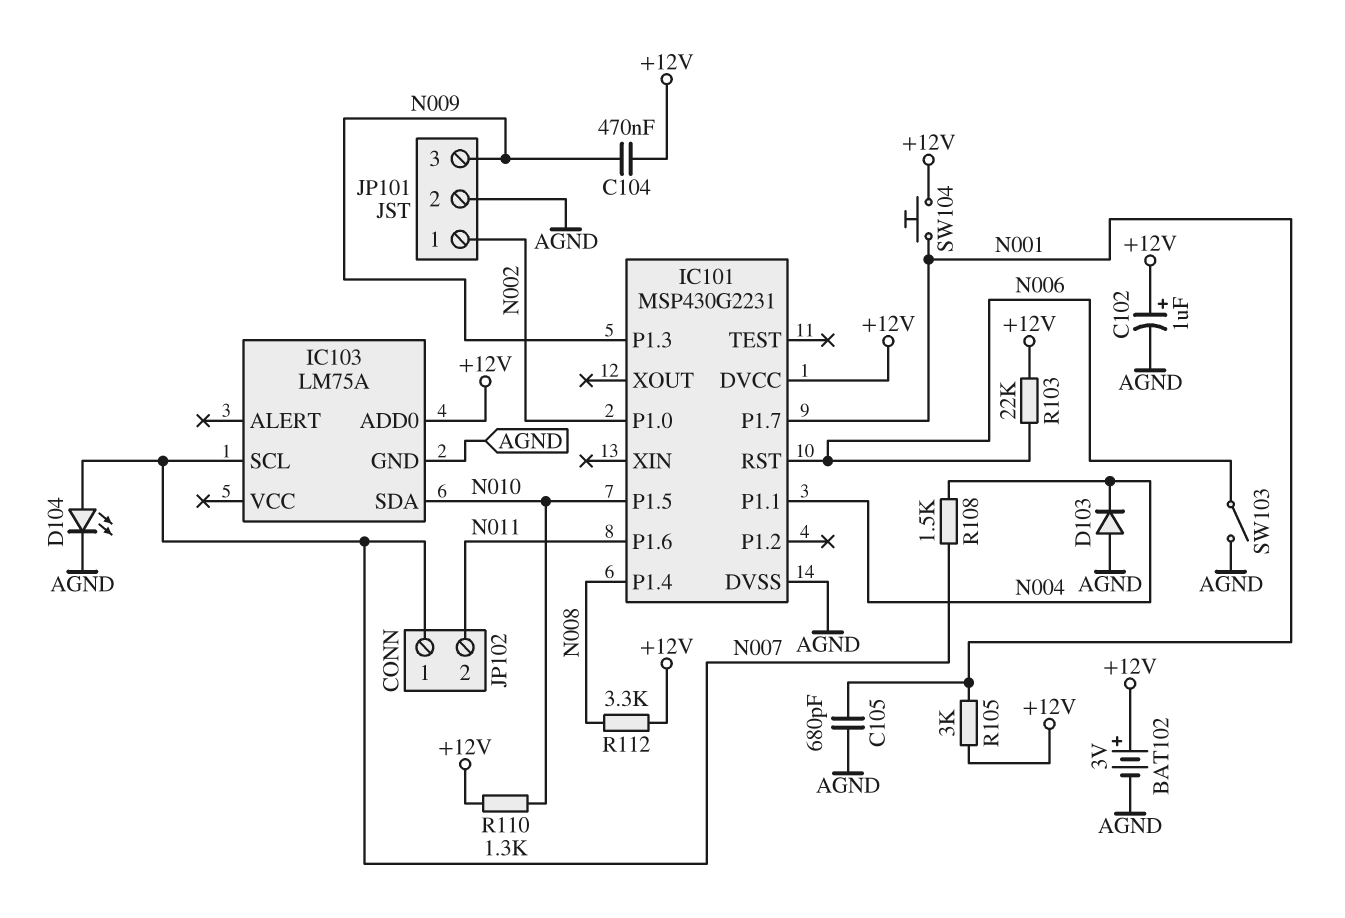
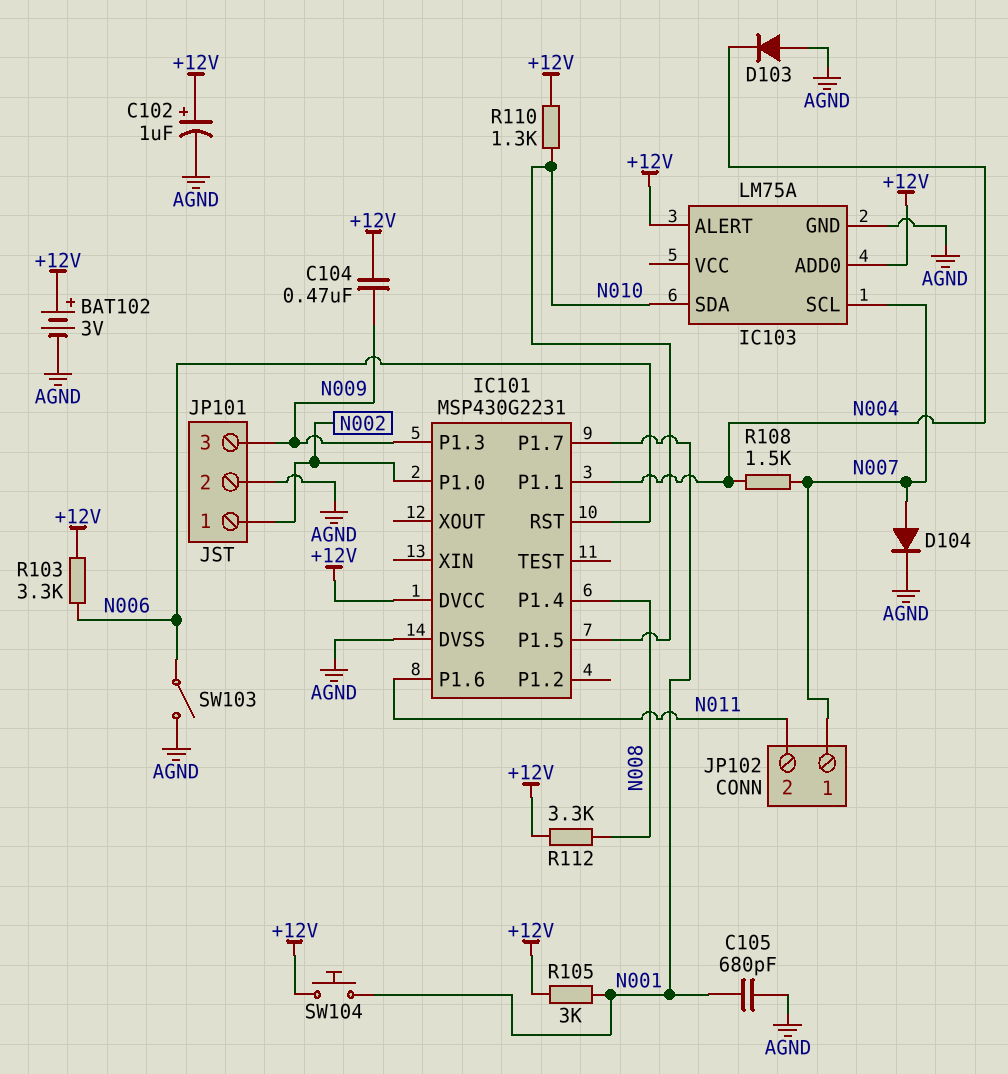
D104: LED (A N007, K AGND) -> diode (A N007, K AGND)
IC103 pin ALERT: none -> +12V
R103: 22k (+12V, N006) -> 3.3k (+12V, N006)

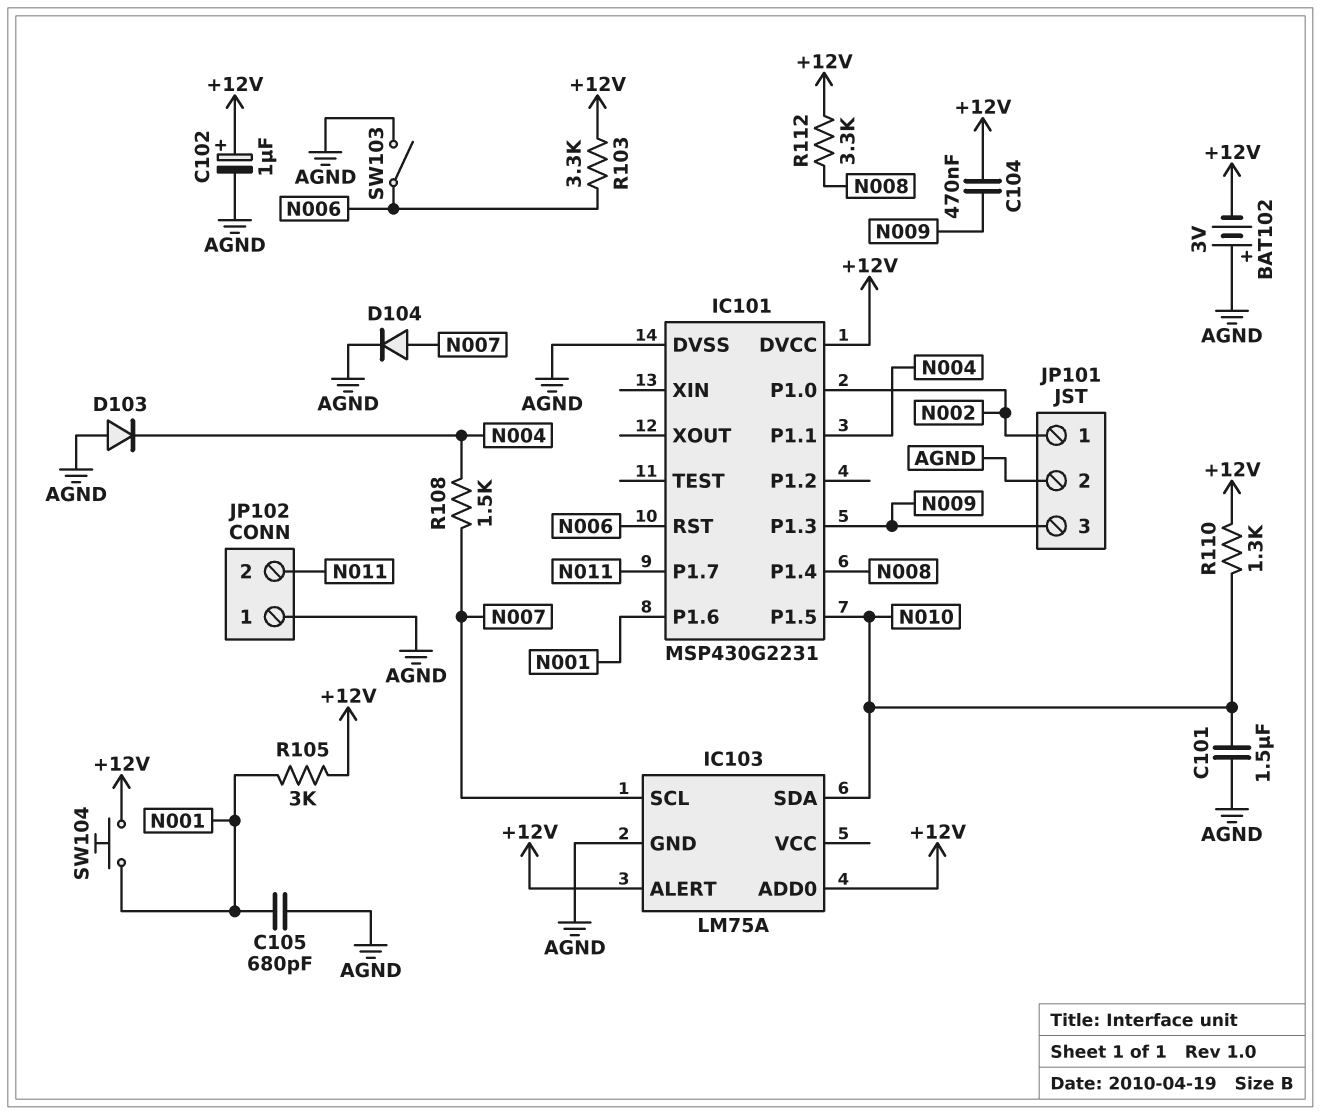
BAT102: 3V (plus +12V, minus AGND) -> 3V (plus AGND, minus +12V)
C101: none -> 1.5uF (AGND, N010)
IC101 pin P1.6: N011 -> N001
IC101 pin P1.7: N001 -> N011
JP102 pin 1: N007 -> AGND

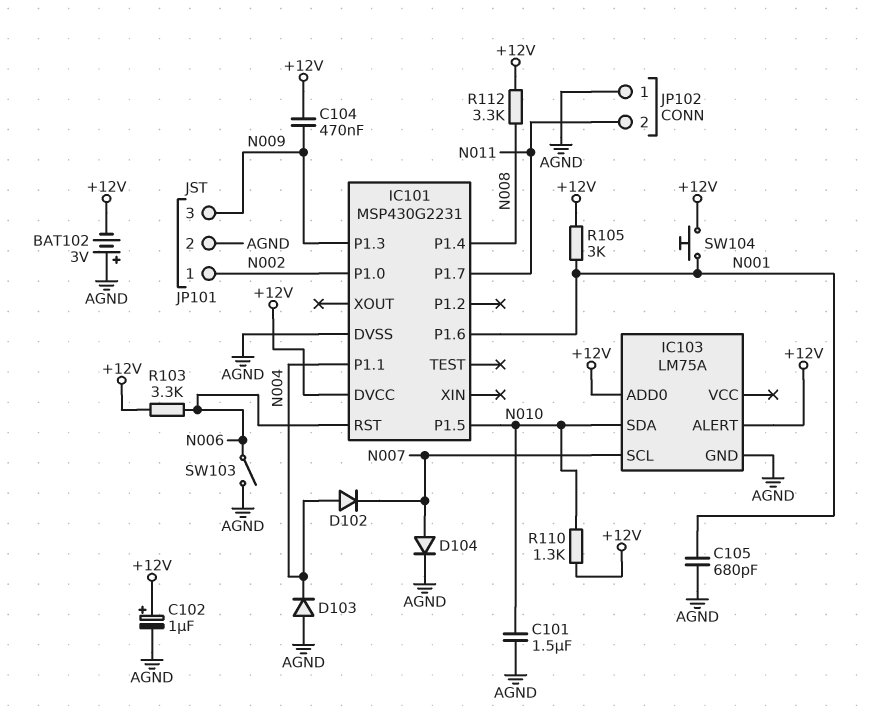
D102: none -> diode (A N004, K N007)
R108: 1.5k (N004, N007) -> none

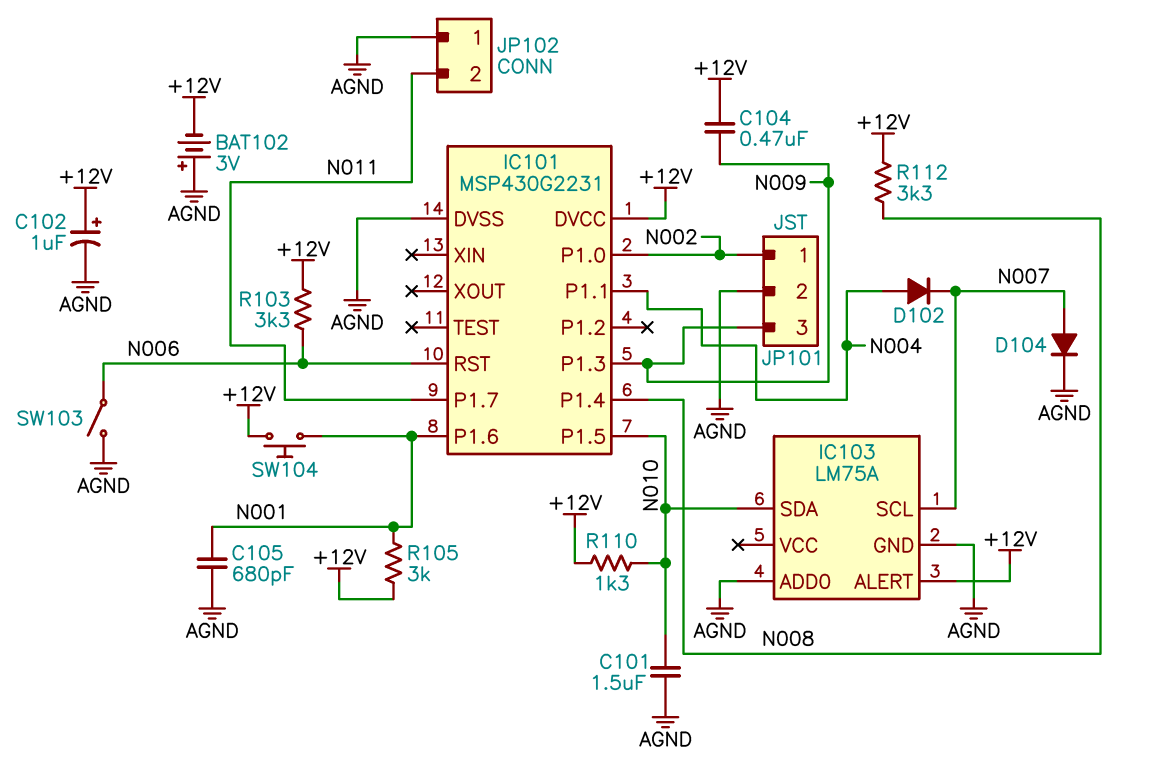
D103: diode (A AGND, K N004) -> none
IC103 pin ADD0: +12V -> AGND

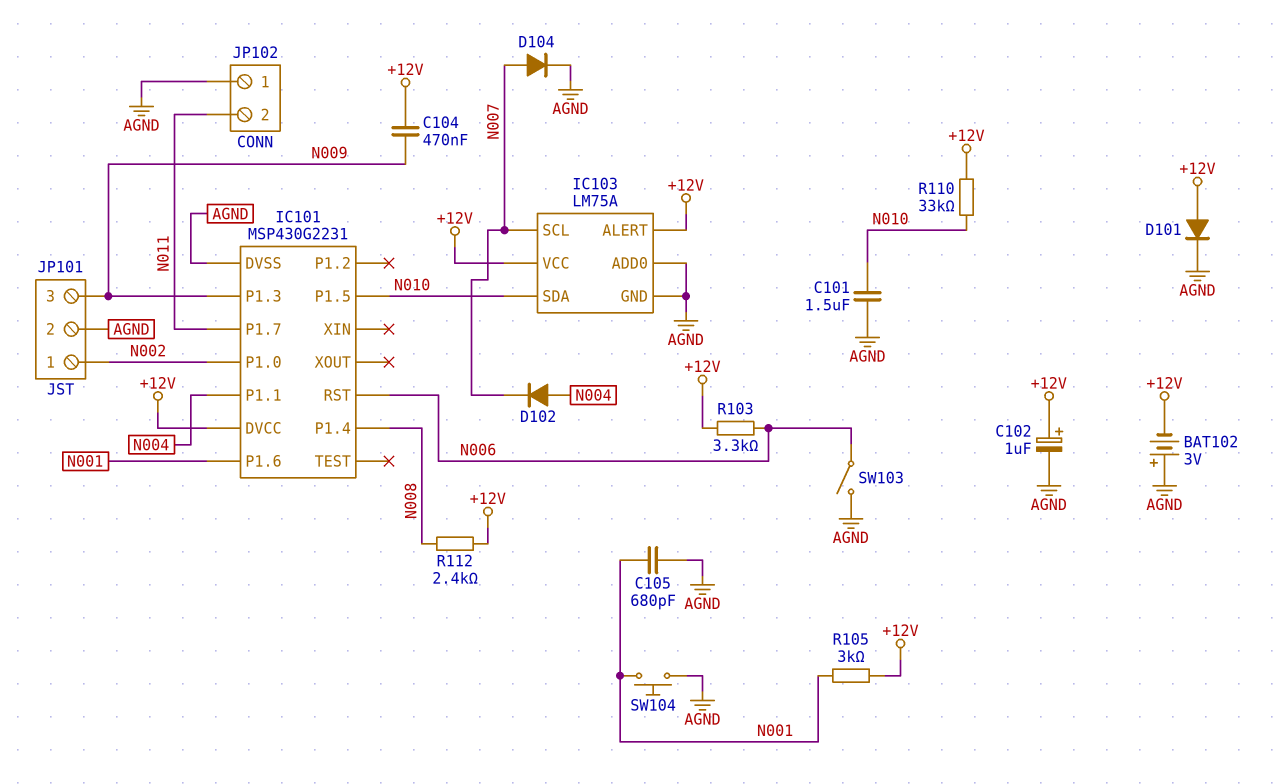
D101: none -> diode (A +12V, K AGND)
IC103 pin VCC: none -> +12V
R110: 1.3k (+12V, N010) -> 33k (+12V, N010)
R112: 3.3k (+12V, N008) -> 2.4k (+12V, N008)
SW104: button (+12V, N001) -> button (AGND, N001)

